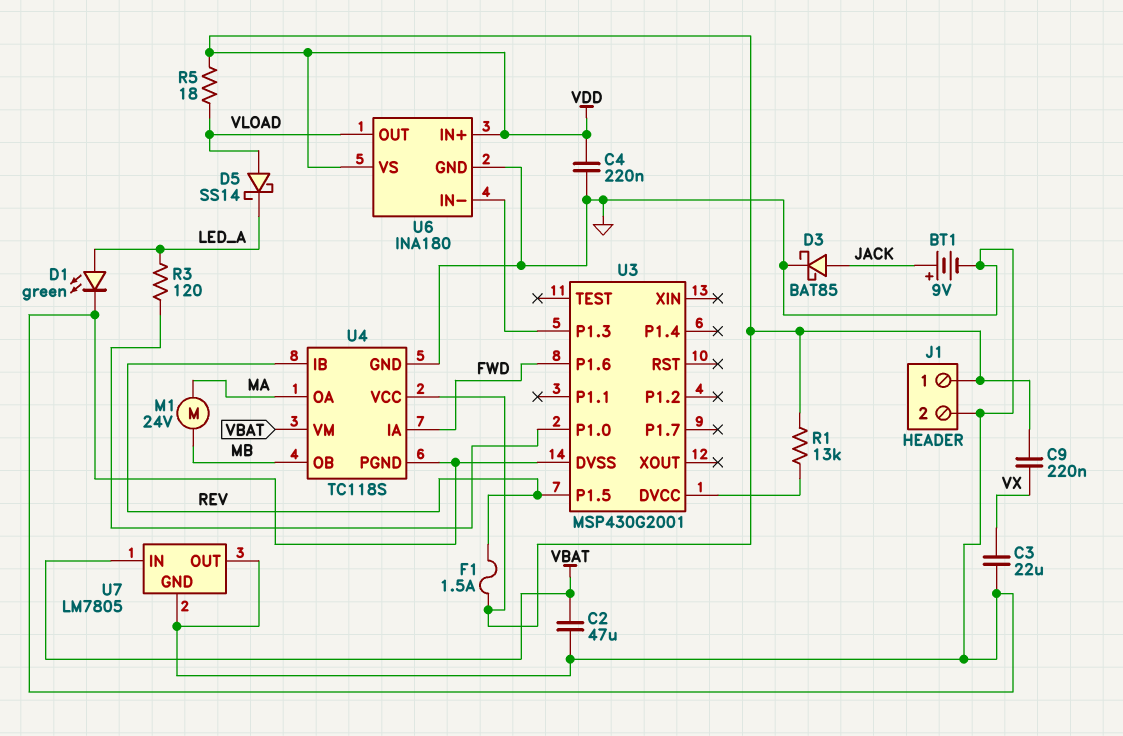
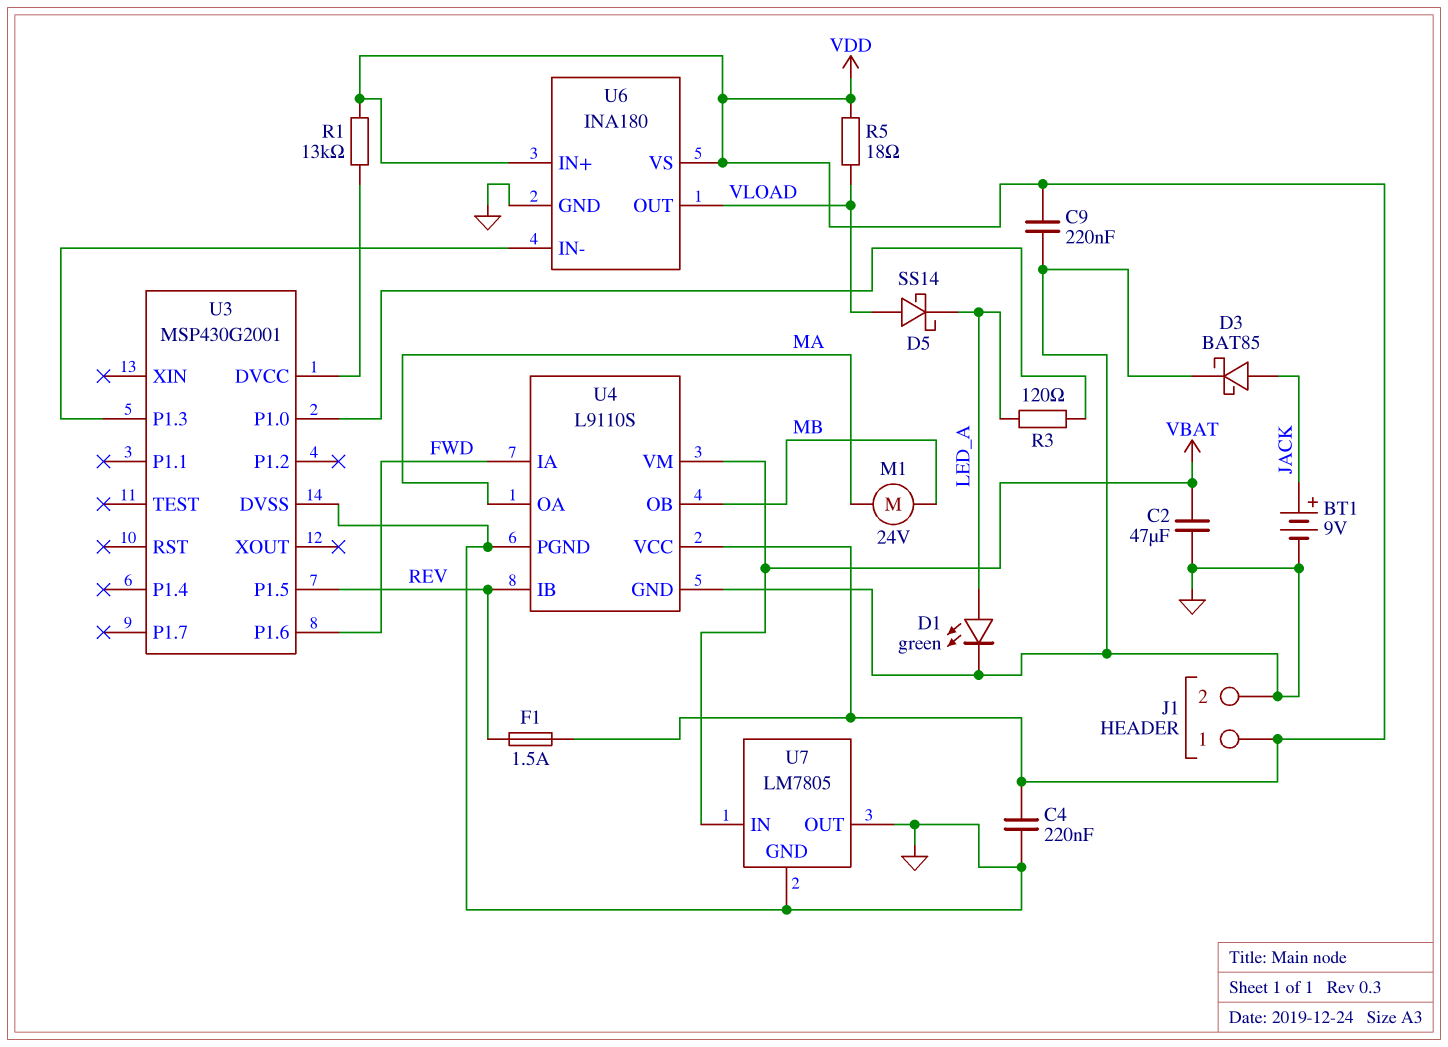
C3: 22uF (GND, VX) -> none
C9: 220nF (VDD, VX) -> 220nF (GND, VDD)
U4: TC118S -> L9110S

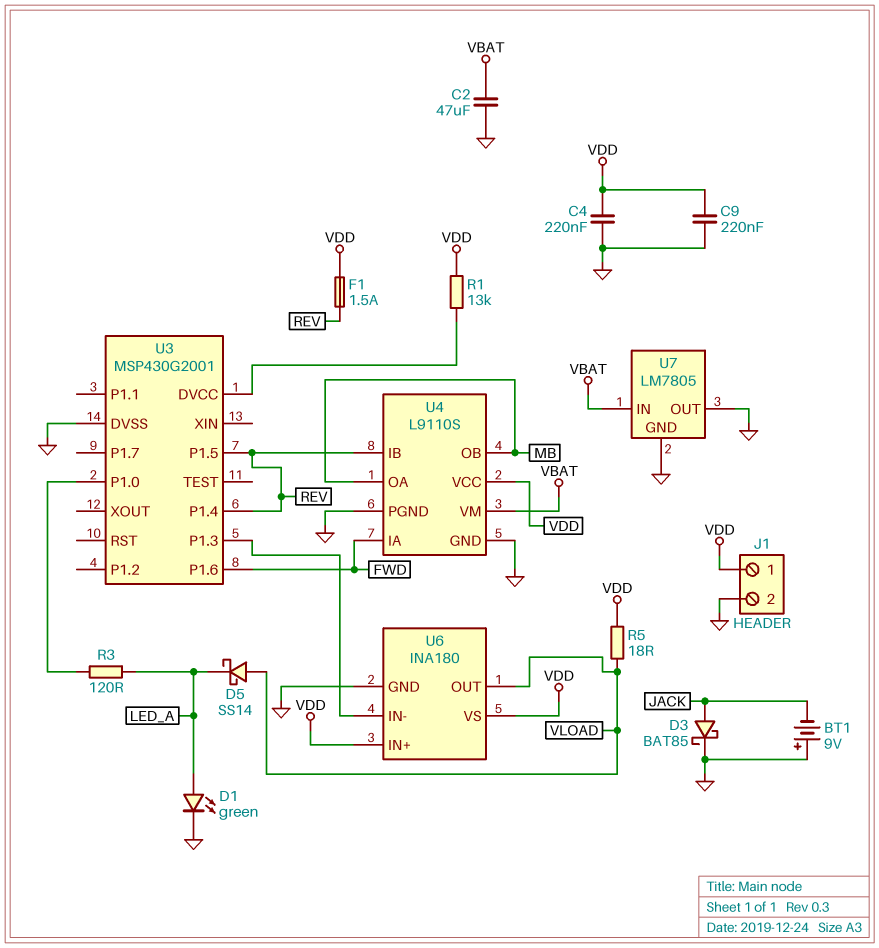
BT1: 9V (plus JACK, minus GND) -> 9V (plus GND, minus JACK)
M1: motor 24V (MA, MB) -> none
U3 pin P1.4: none -> REV
U4 pin OA: MA -> MB

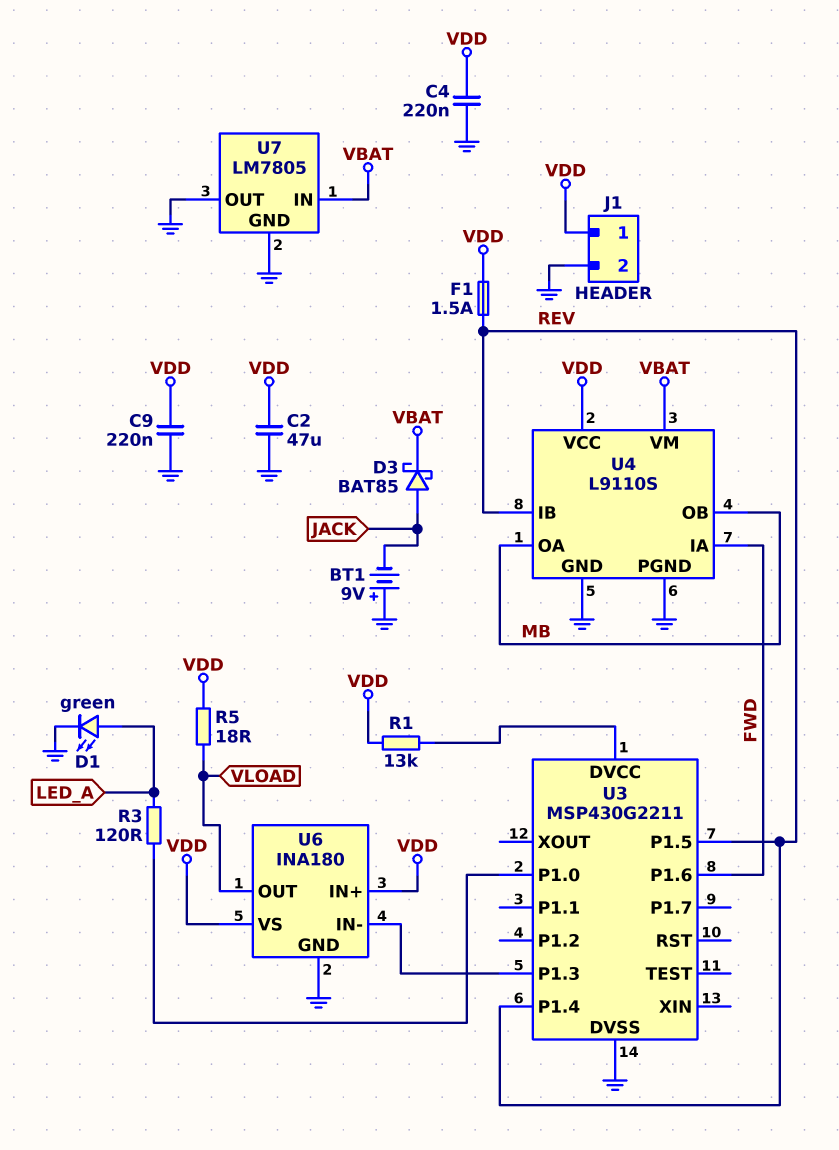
C2: 47uF (GND, VBAT) -> 47uF (GND, VDD)
D3: schottky BAT85 (A JACK, K GND) -> schottky BAT85 (A JACK, K VBAT)
D5: schottky SS14 (A VLOAD, K LED_A) -> none
U3: MSP430G2001 -> MSP430G2211

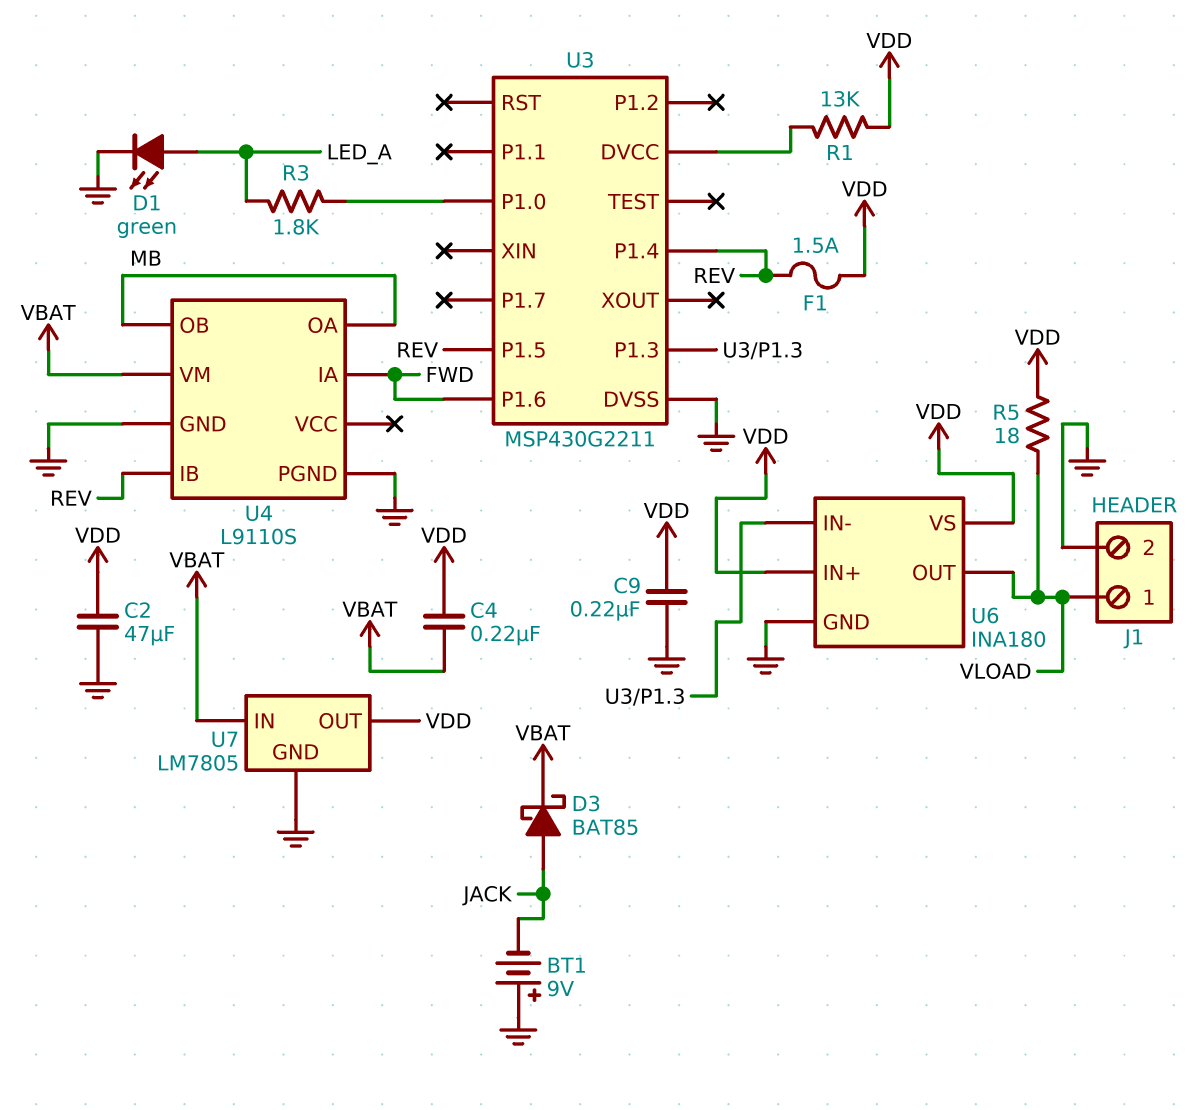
C4: 220nF (GND, VDD) -> 220nF (VBAT, VDD)
J1 pin 1: VDD -> VLOAD
R3: 120 (LED_A, U3/P1.0) -> 1.8k (LED_A, U3/P1.0)
U4 pin VCC: VDD -> none
U7 pin OUT: GND -> VDD

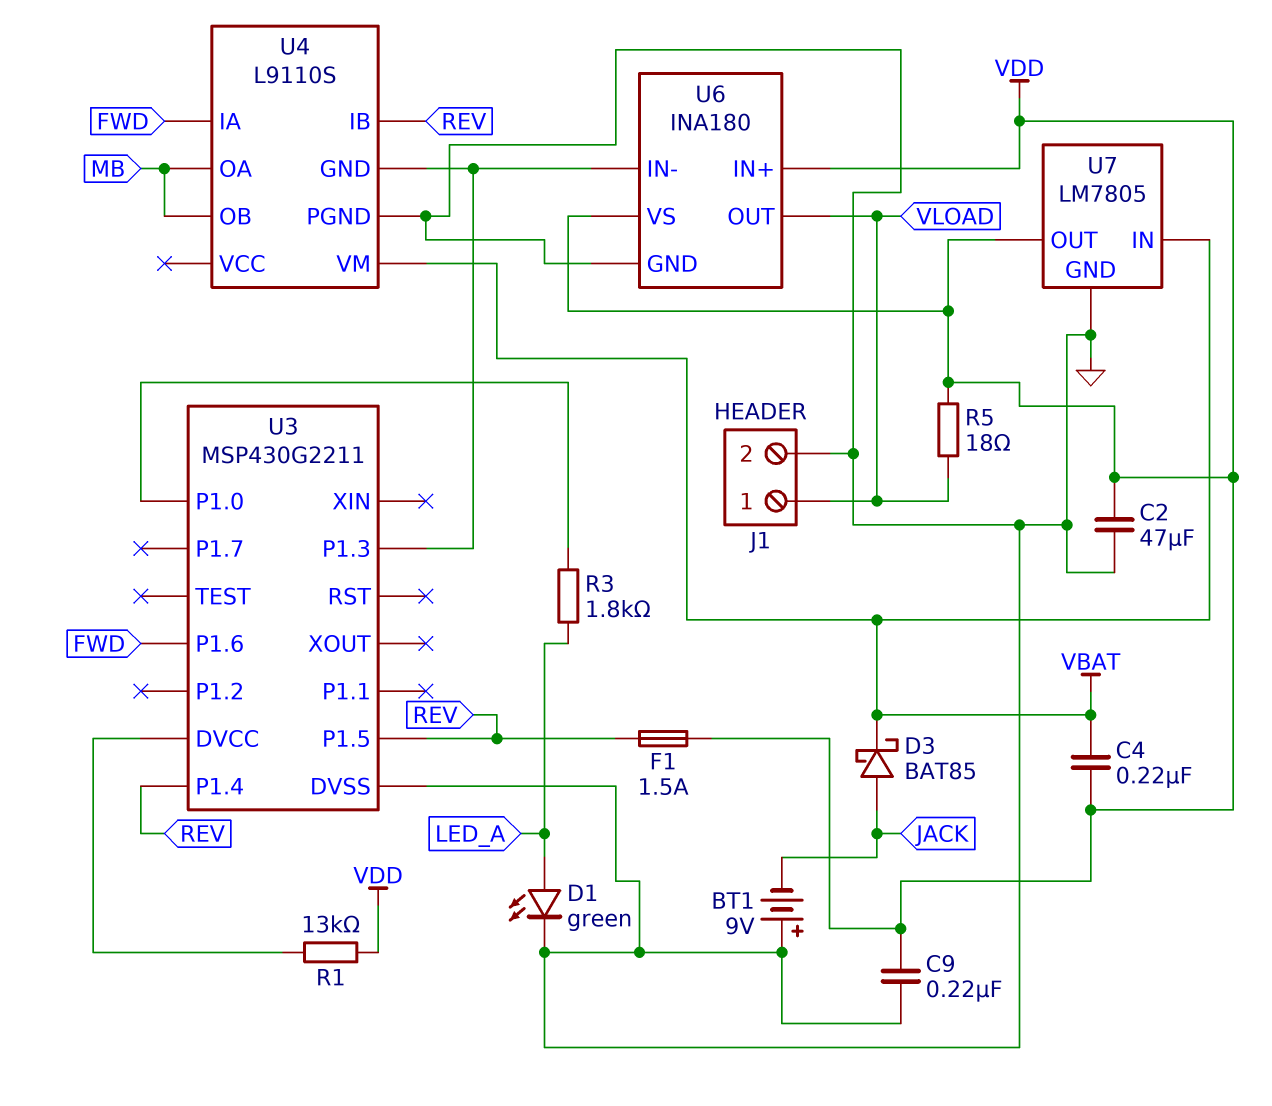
U4 pin GND: GND -> U3/P1.3

